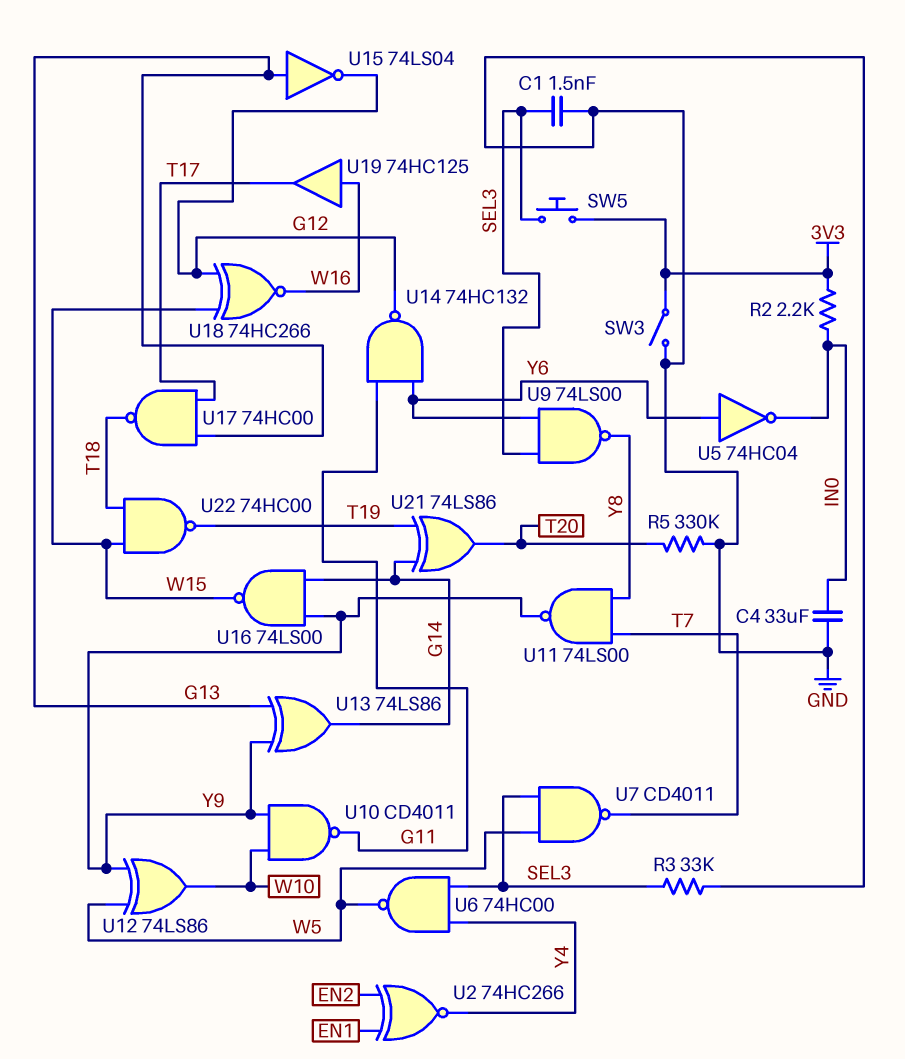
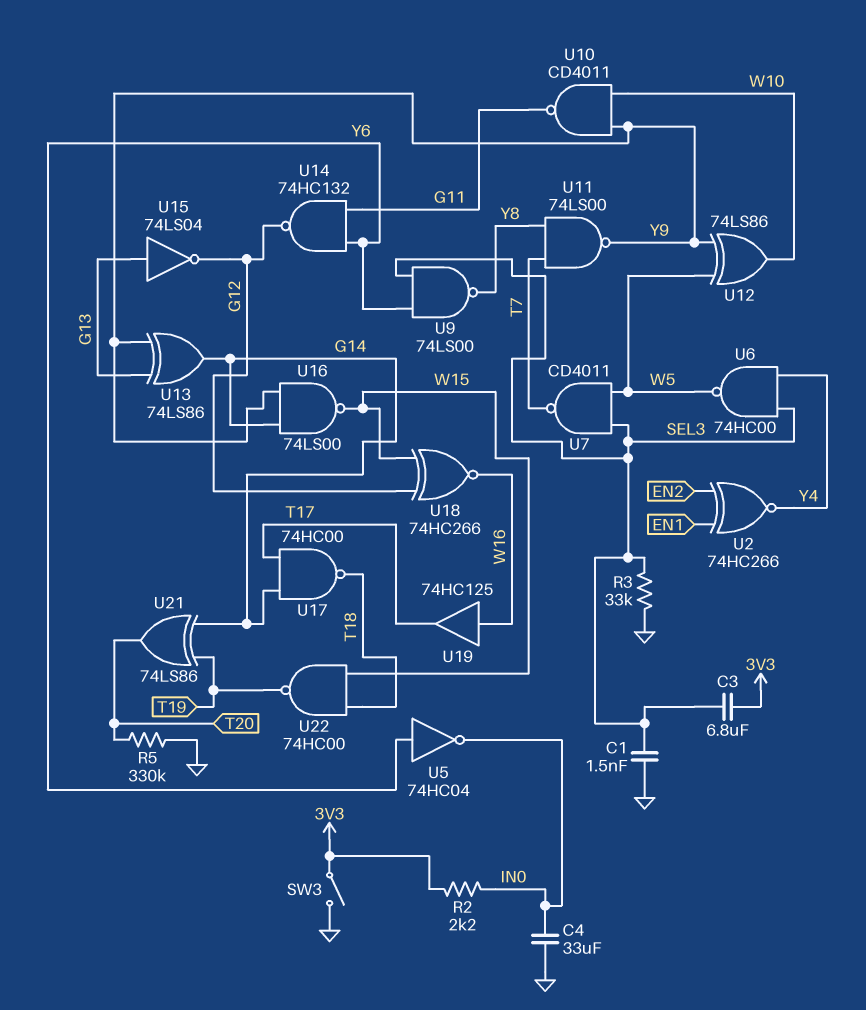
C3: none -> 6.8uF (3V3, SEL3)
SW5: button (3V3, SEL3) -> none
U17: NAND 74HC00 (in G13, in T17, out T18) -> NAND 74HC00 (in G14, in T17, out T18)

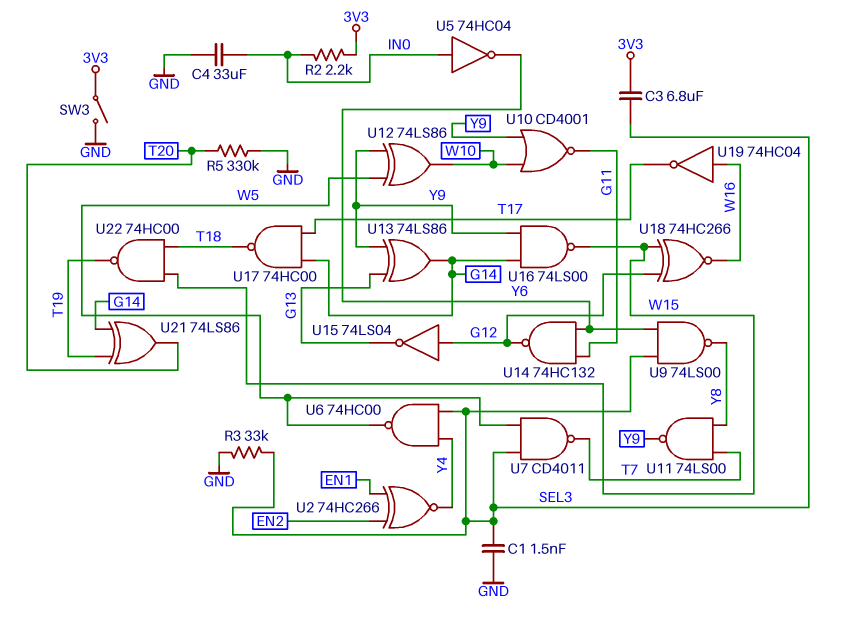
U5: NOT 74HC04 (in Y6, out IN0) -> NOT 74HC04 (in IN0, out Y6)
U10: NAND CD4011 (in W10, in Y9, out G11) -> NOR CD4001 (in W10, in Y9, out G11)
U15: NOT 74LS04 (in G13, out G12) -> NOT 74LS04 (in G12, out G13)
U19: buffer 74HC125 (in W16, out T17) -> NOT 74HC04 (in W16, out T17)

